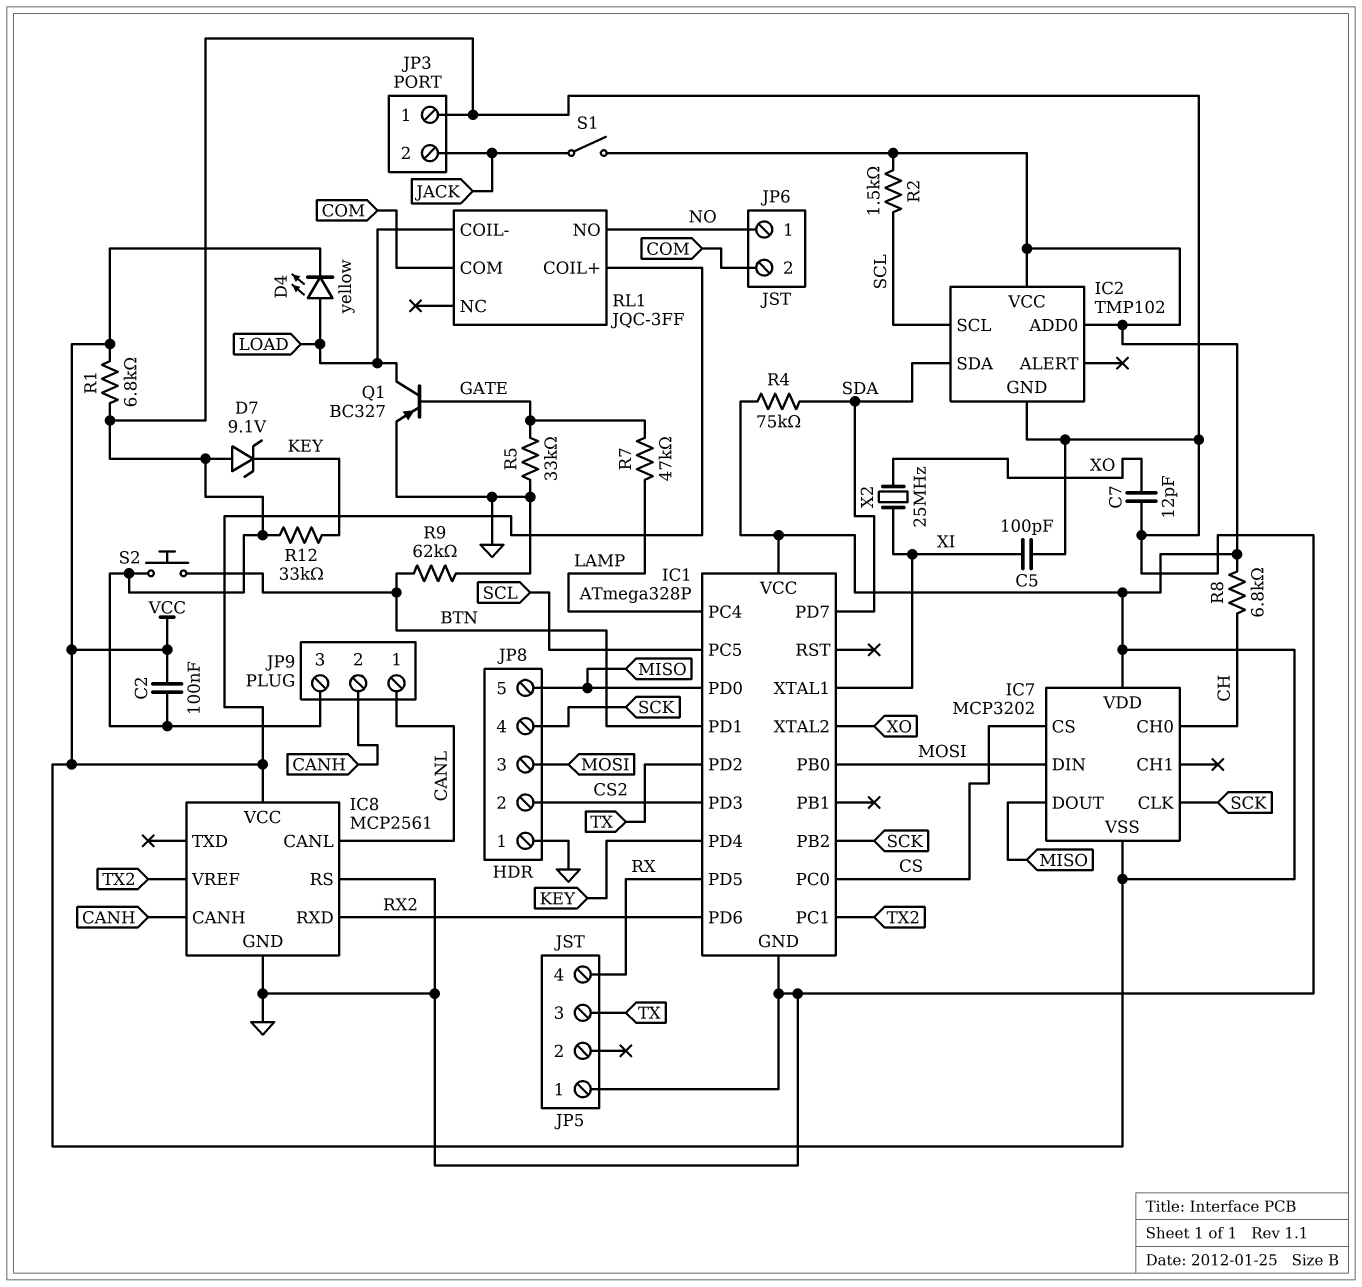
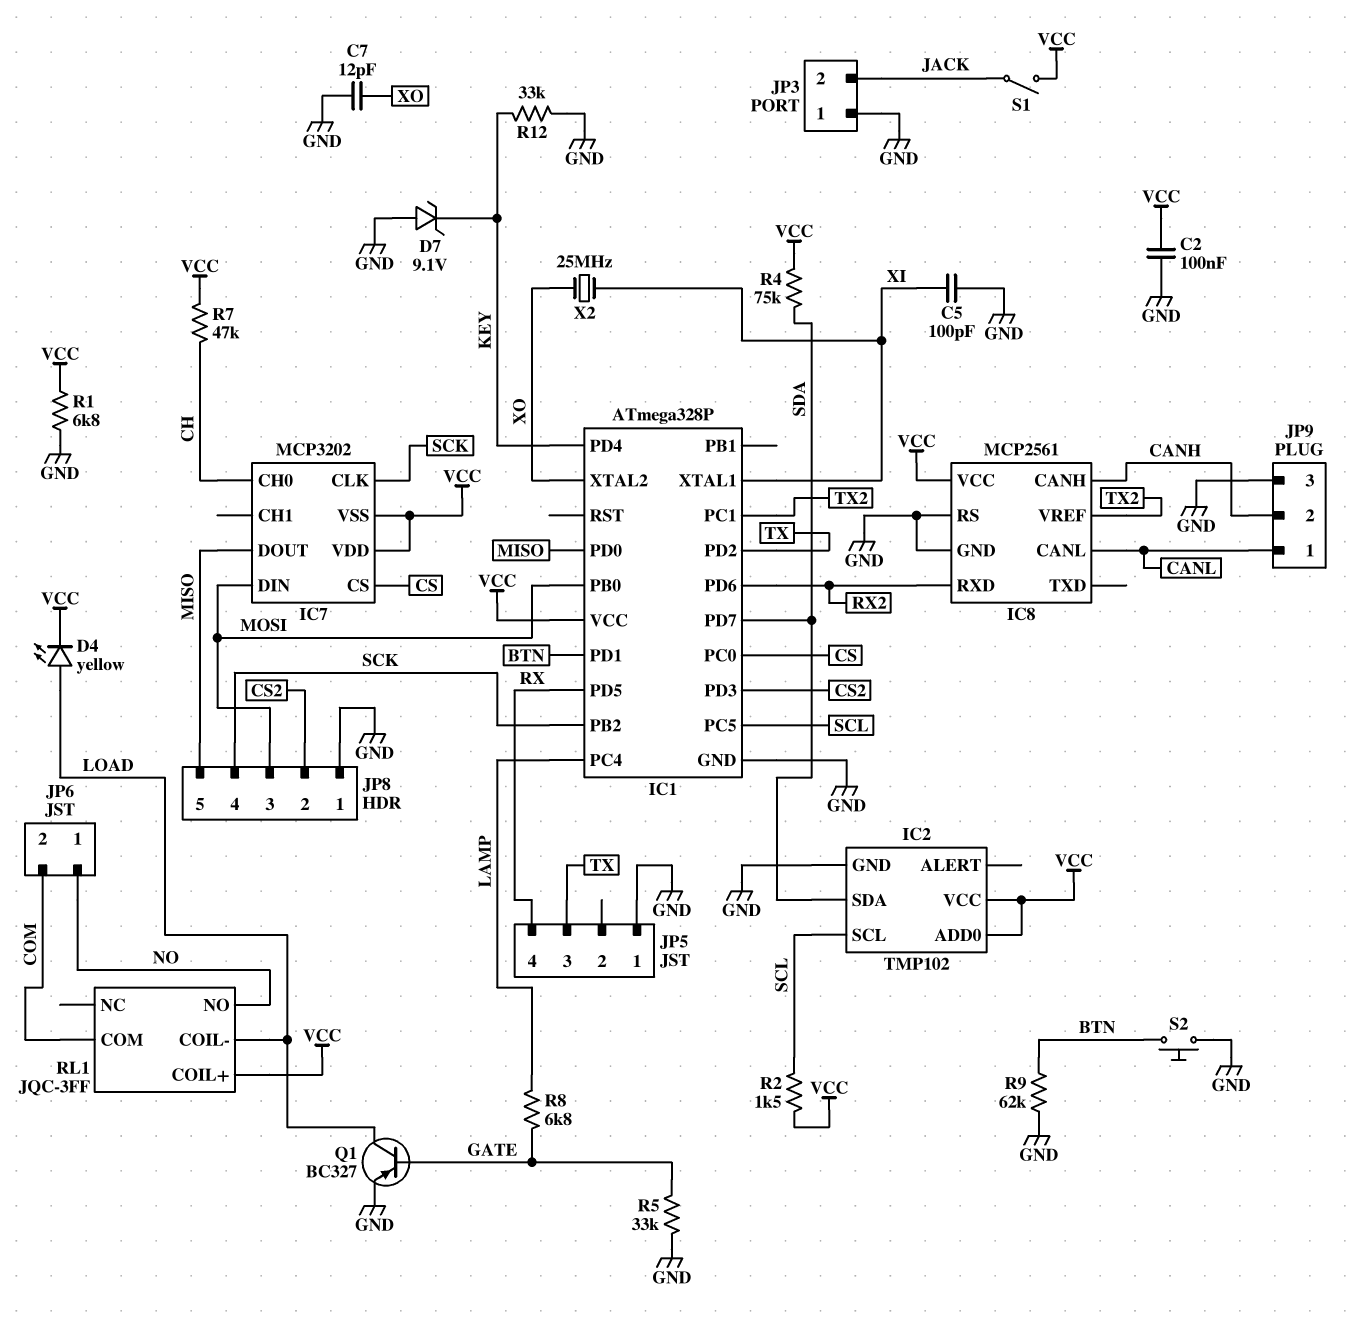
R7: 47k (GATE, LAMP) -> 47k (CH, VCC)
R8: 6.8k (CH, VCC) -> 6.8k (GATE, LAMP)

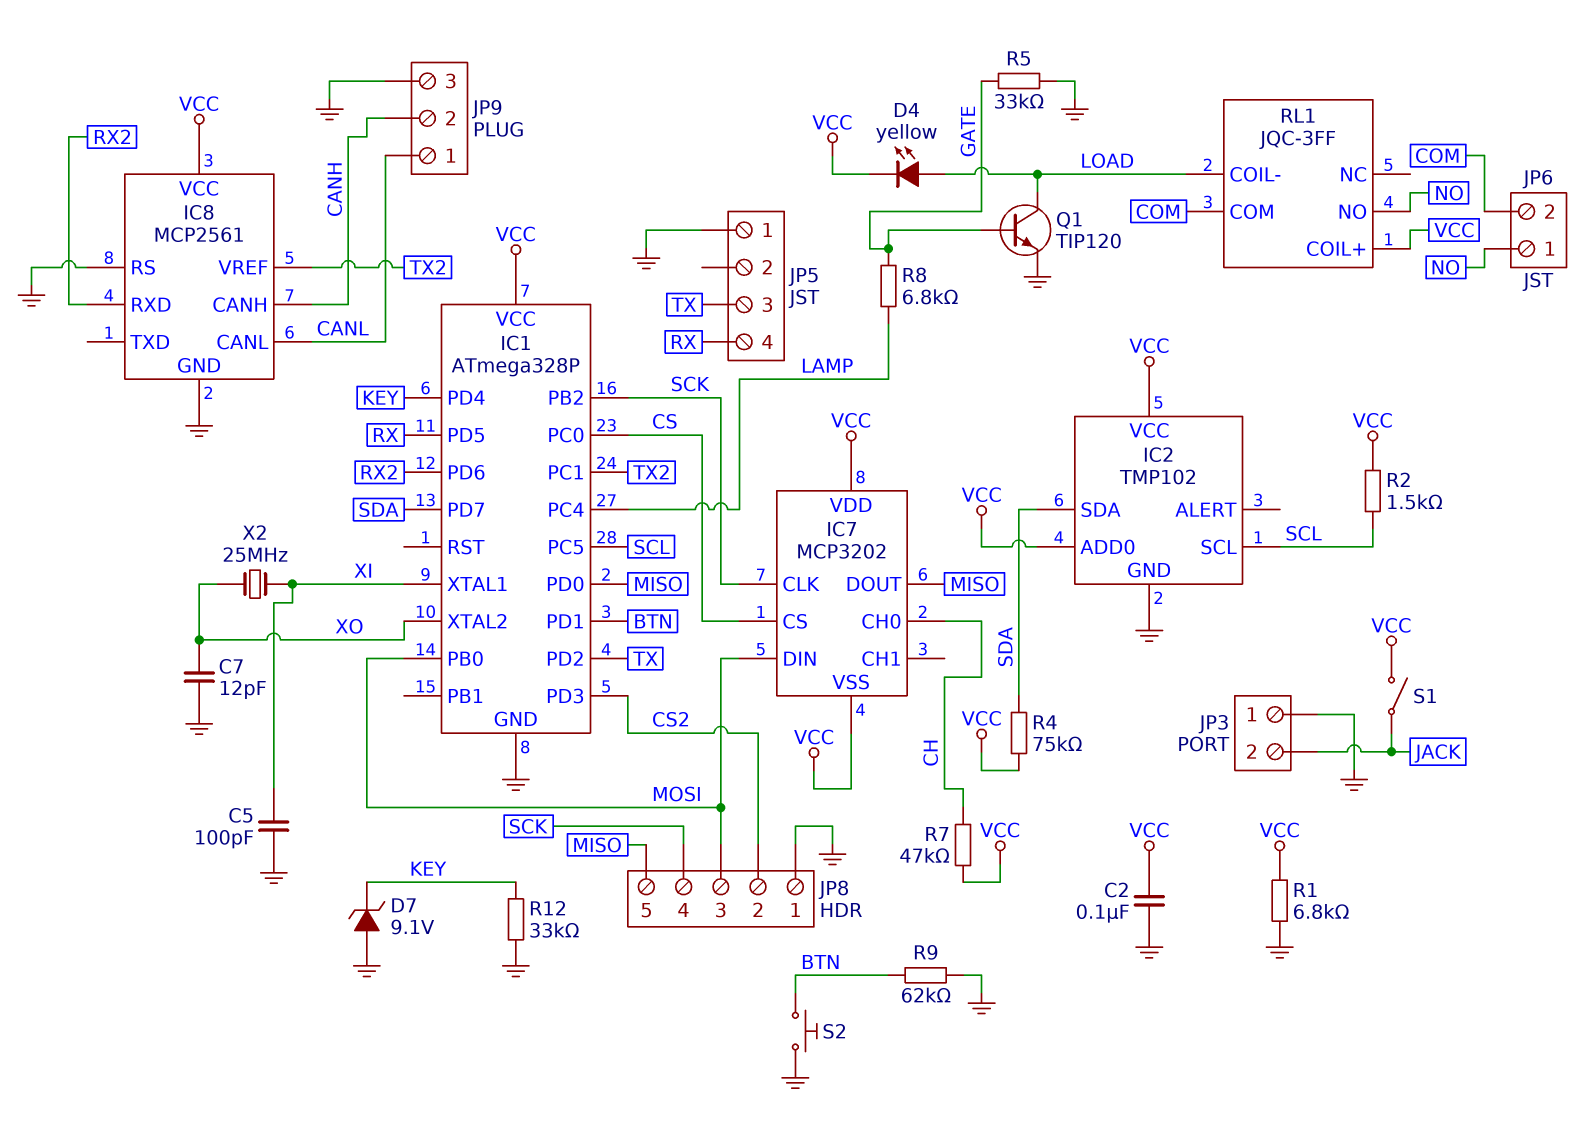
Q1: PNP BC327 (B GATE, C LOAD, E GND) -> NPN TIP120 (B GATE, C LOAD, E GND)

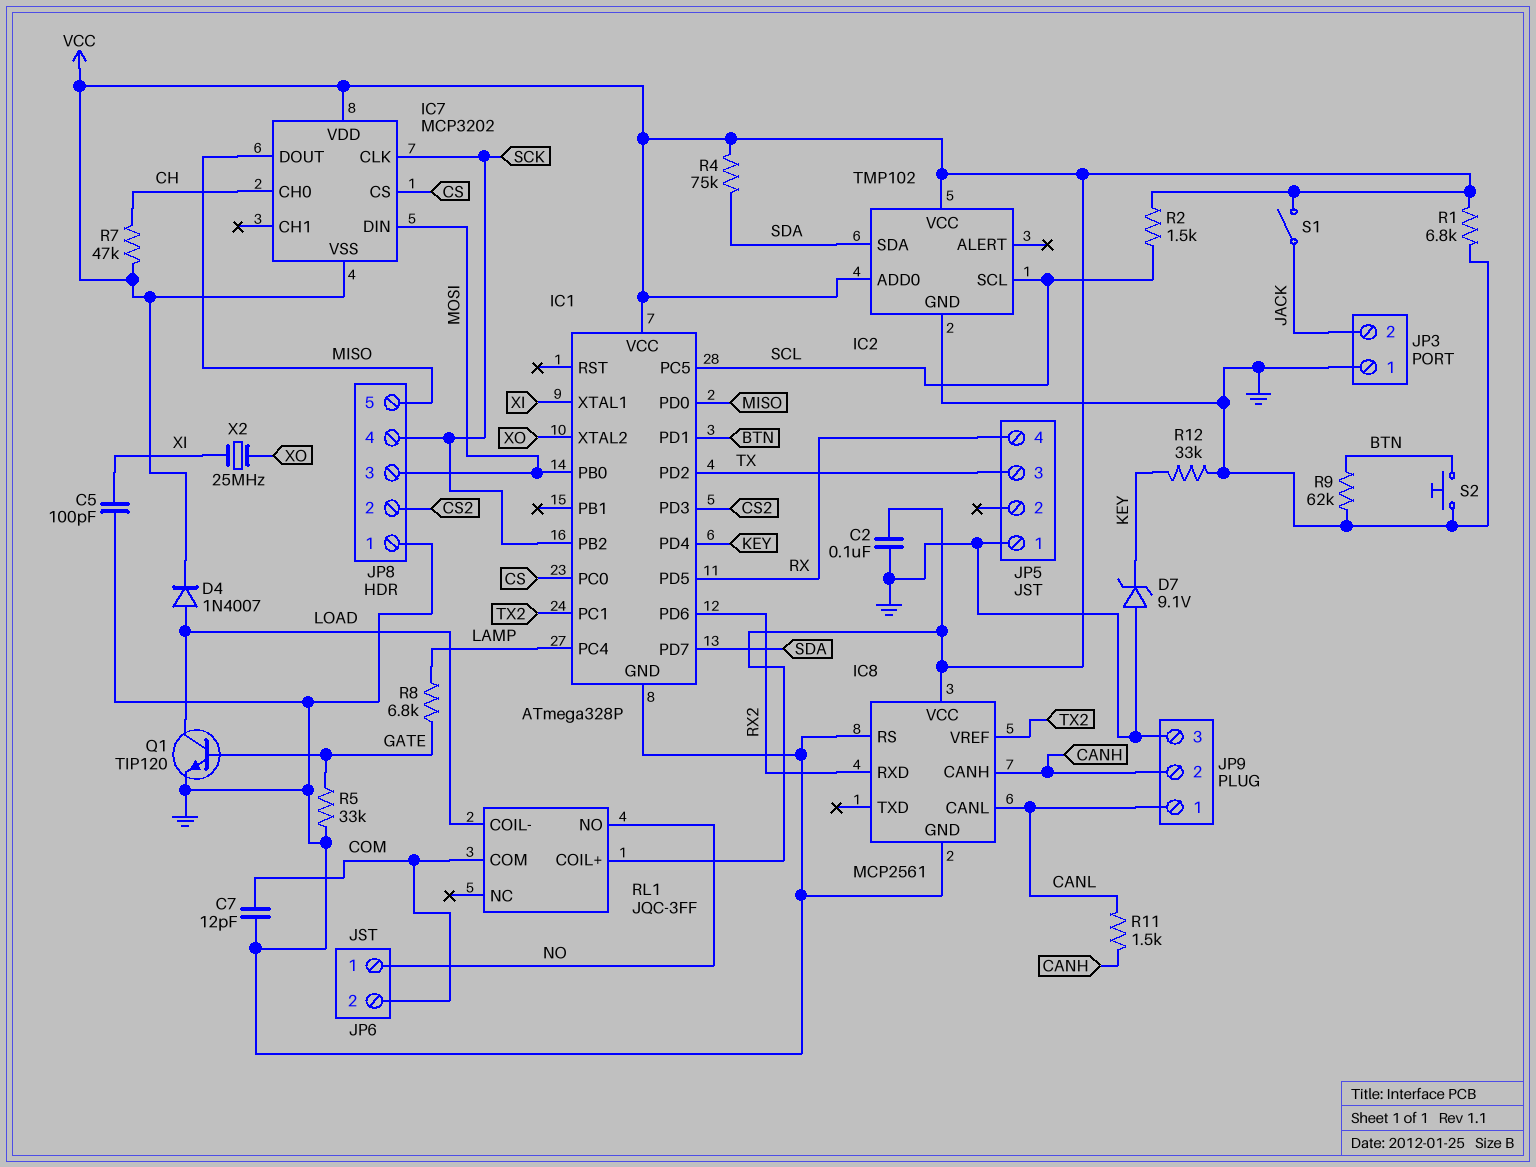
C7: 12pF (GND, XO) -> 12pF (COM, GND)
D4: LED yellow (A LOAD, K VCC) -> diode 1N4007 (A LOAD, K VCC)
R11: none -> 1.5k (CANH, CANL)

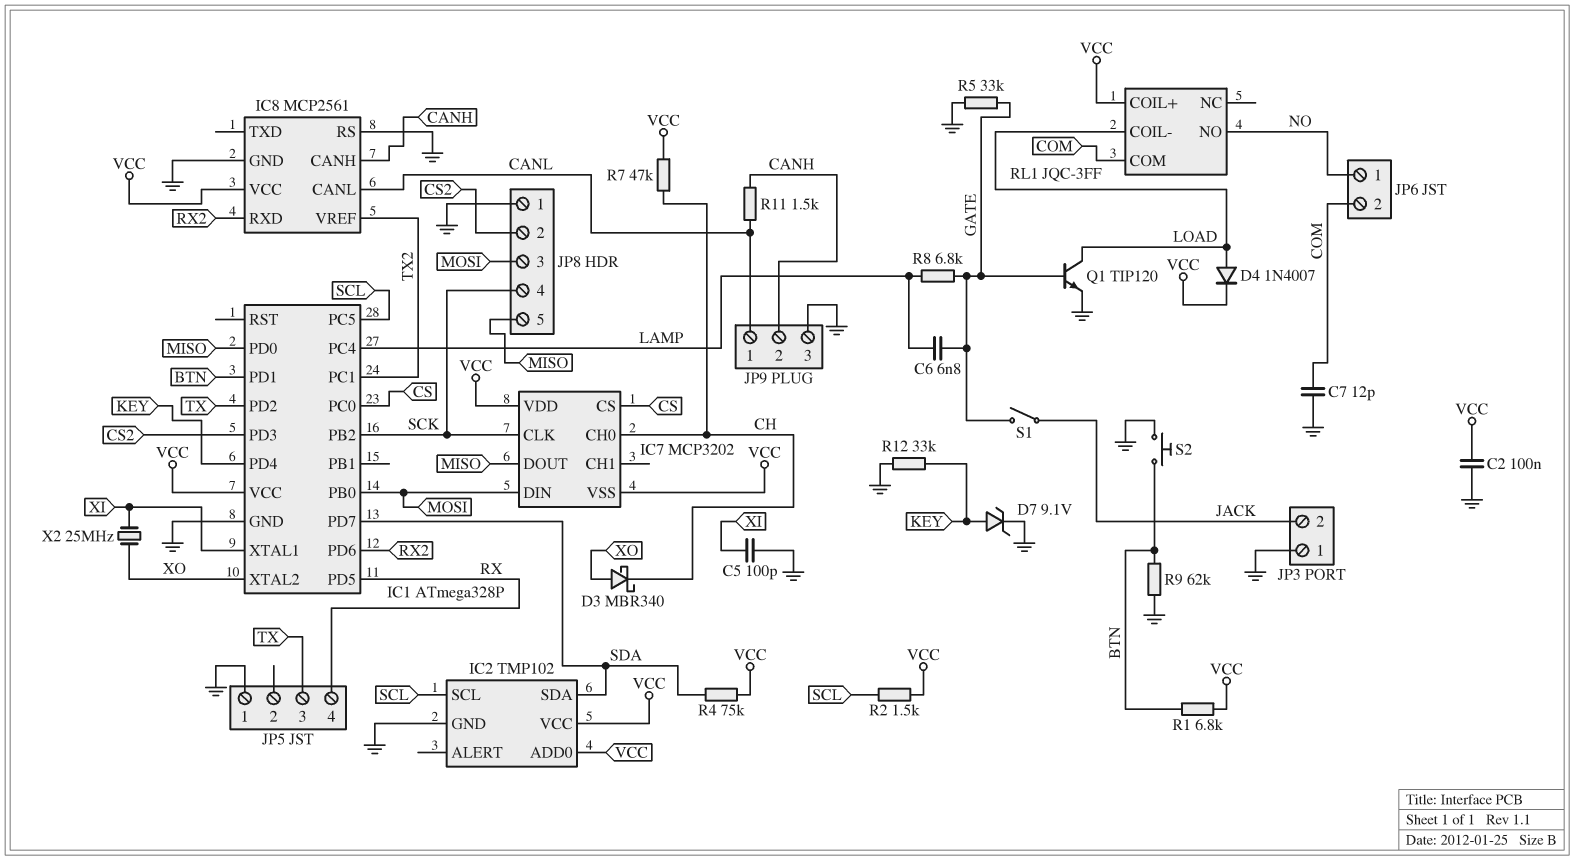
C6: none -> 6.8nF (GATE, LAMP)
D3: none -> schottky MBR340 (A XO, K CH)
D7: zener 9.1V (A GND, K KEY) -> zener 9.1V (A KEY, K GND)
R1: 6.8k (GND, VCC) -> 6.8k (BTN, VCC)
S1: switch (JACK, VCC) -> switch (GATE, JACK)

